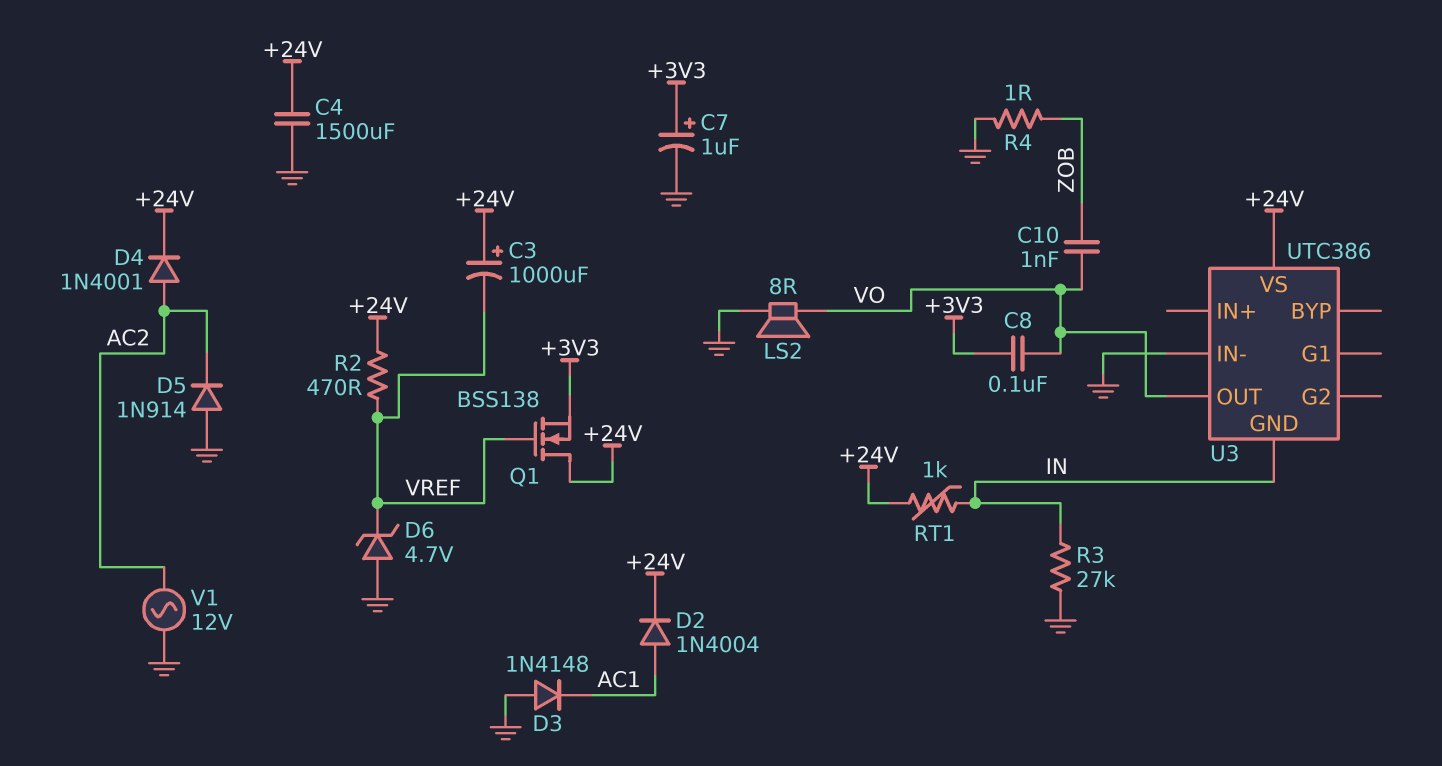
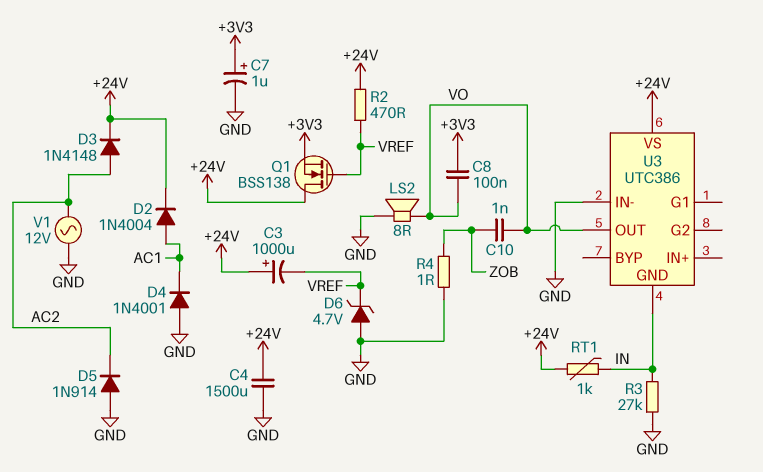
D3: diode 1N4148 (A GND, K AC1) -> diode 1N4148 (A AC2, K +24V)
D4: diode 1N4001 (A AC2, K +24V) -> diode 1N4001 (A GND, K AC1)

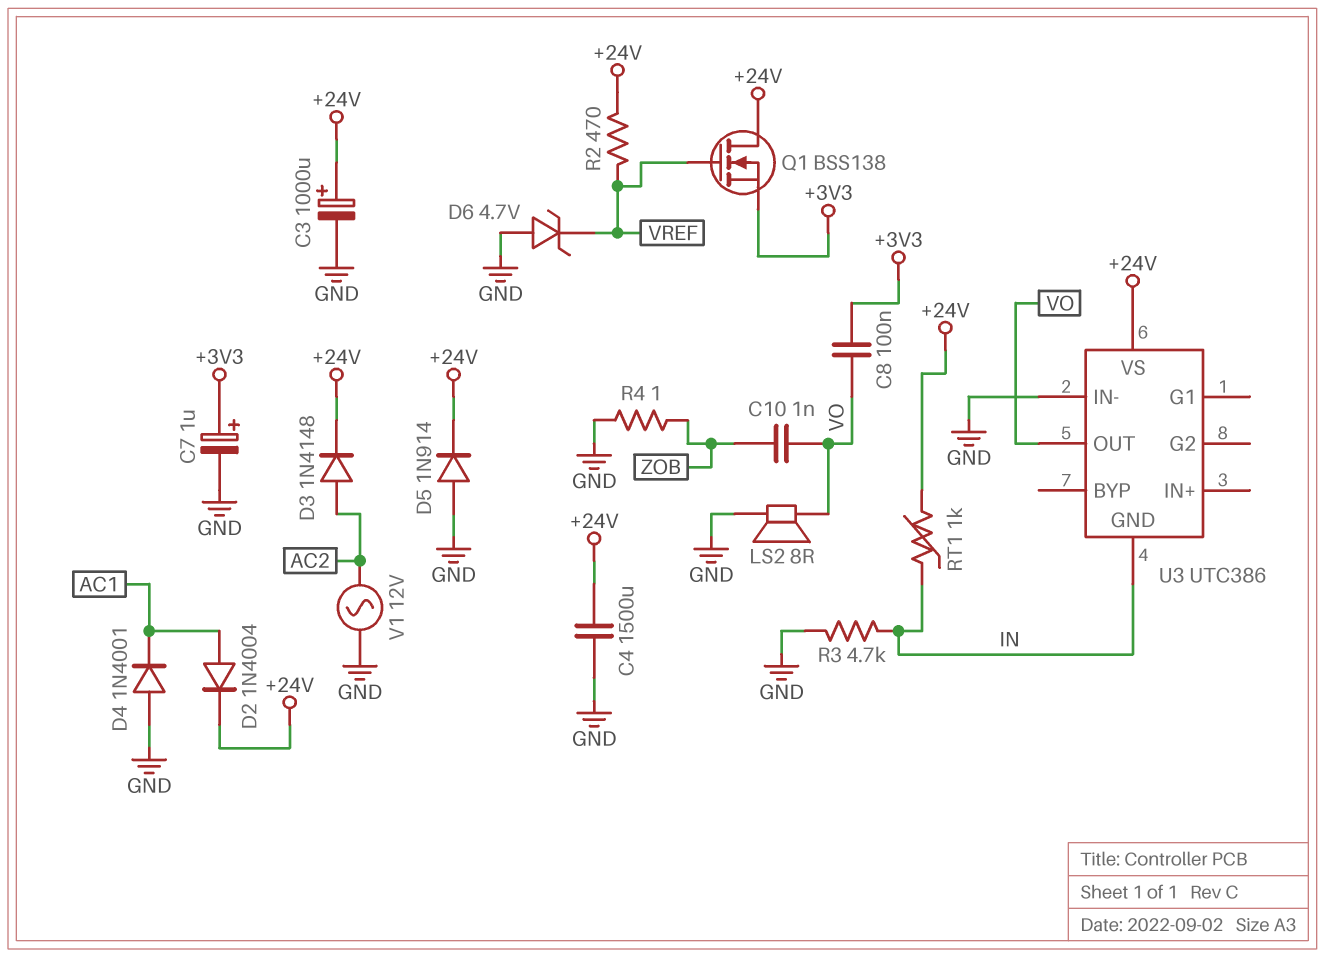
C3: 1000uF (plus +24V, minus VREF) -> 1000uF (plus +24V, minus GND)
D5: diode 1N914 (A GND, K AC2) -> diode 1N914 (A GND, K +24V)
R3: 27k (GND, IN) -> 4.7k (GND, IN)

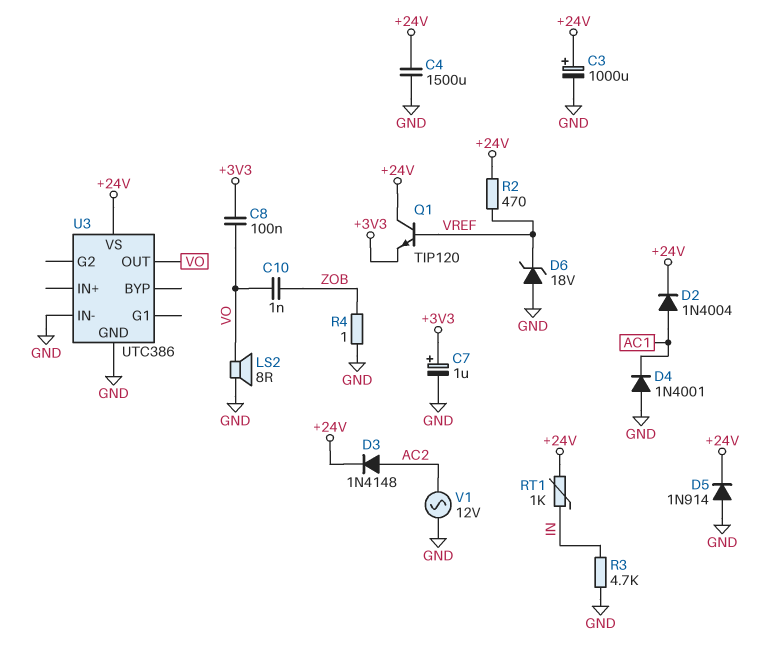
D6: zener 4.7V (A GND, K VREF) -> zener 18V (A GND, K VREF)
Q1: NMOS BSS138 (G VREF, D +24V, S +3V3) -> NPN TIP120 (B VREF, C +24V, E +3V3)
U3 pin GND: IN -> GND

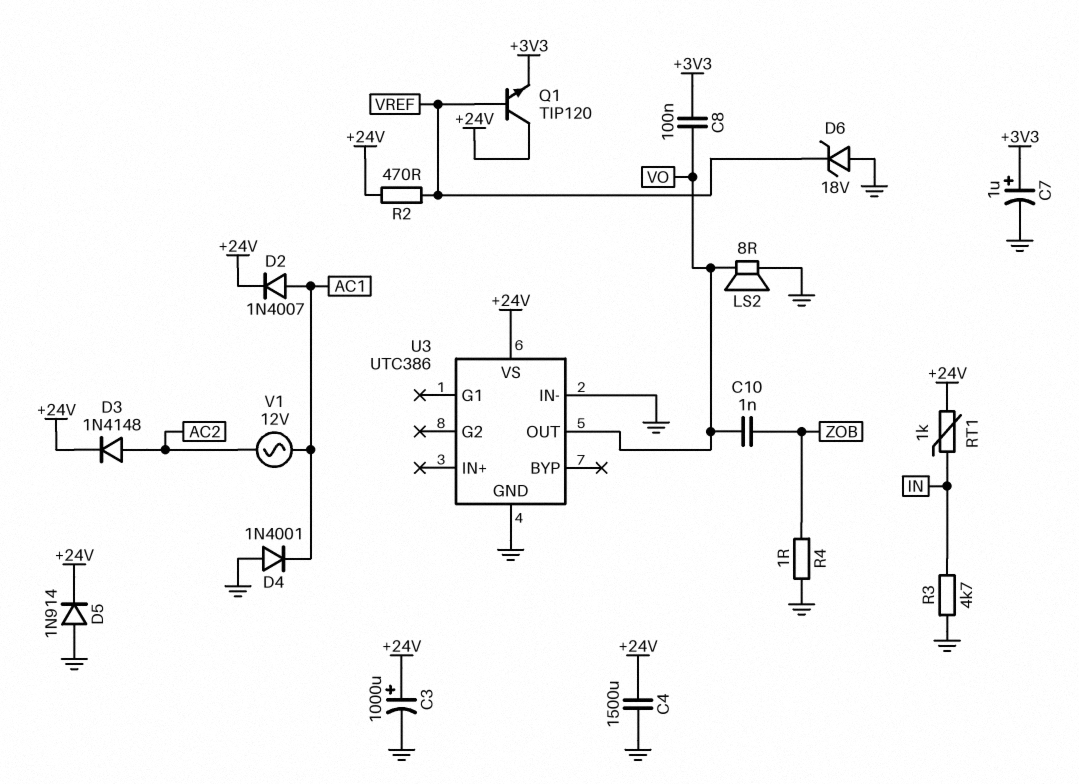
D2: diode 1N4004 (A AC1, K +24V) -> diode 1N4007 (A AC1, K +24V)
V1: AC 12V (AC2, GND) -> AC 12V (AC1, AC2)

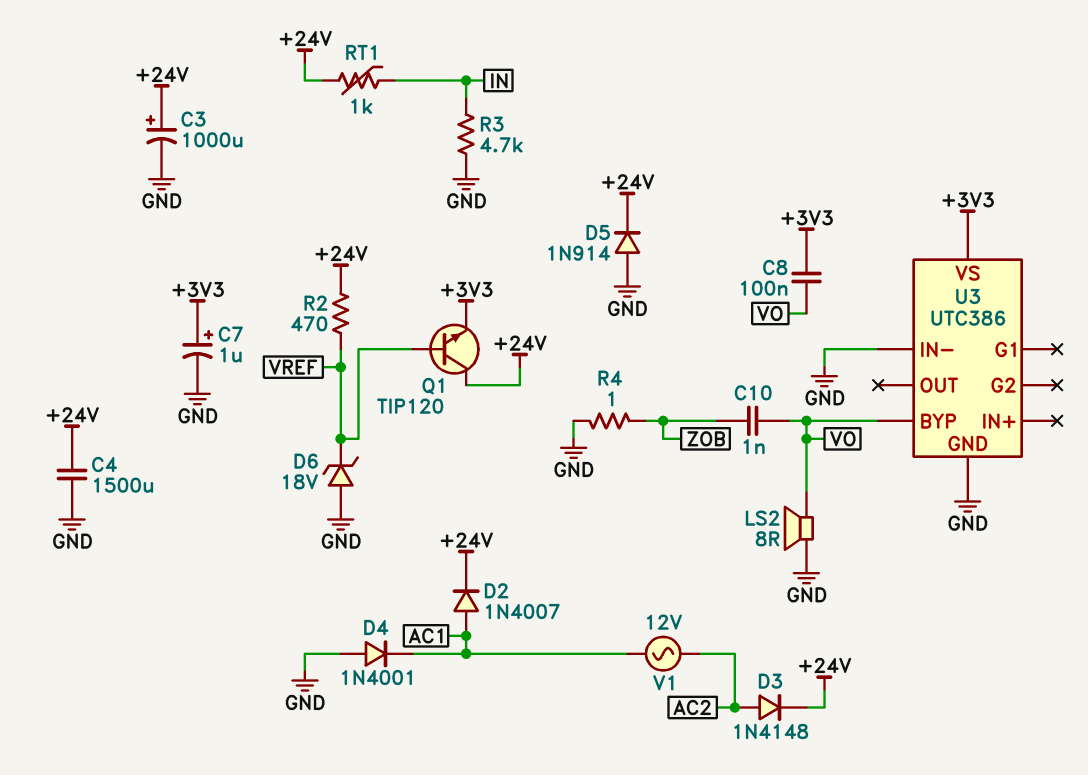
U3 pin BYP: none -> VO
U3 pin OUT: VO -> none
U3 pin VS: +24V -> +3V3

